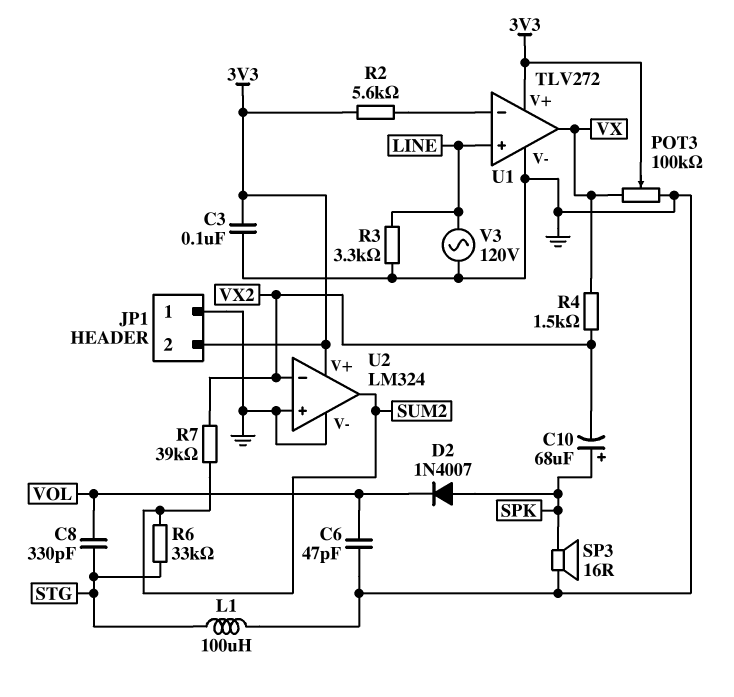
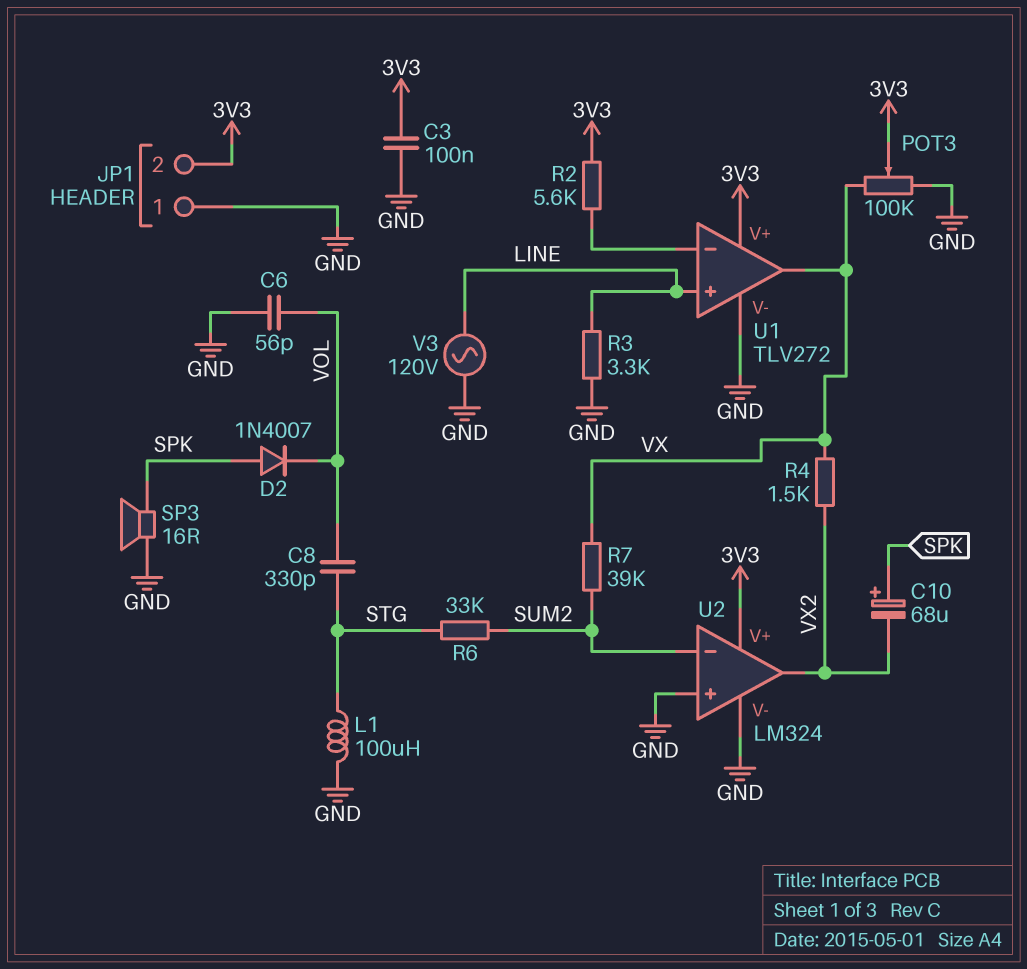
C6: 47pF (GND, VOL) -> 56pF (GND, VOL)
R7: 39k (SUM2, VX2) -> 39k (SUM2, VX)
U2 pin in-: VX2 -> SUM2
U2 pin out: SUM2 -> VX2

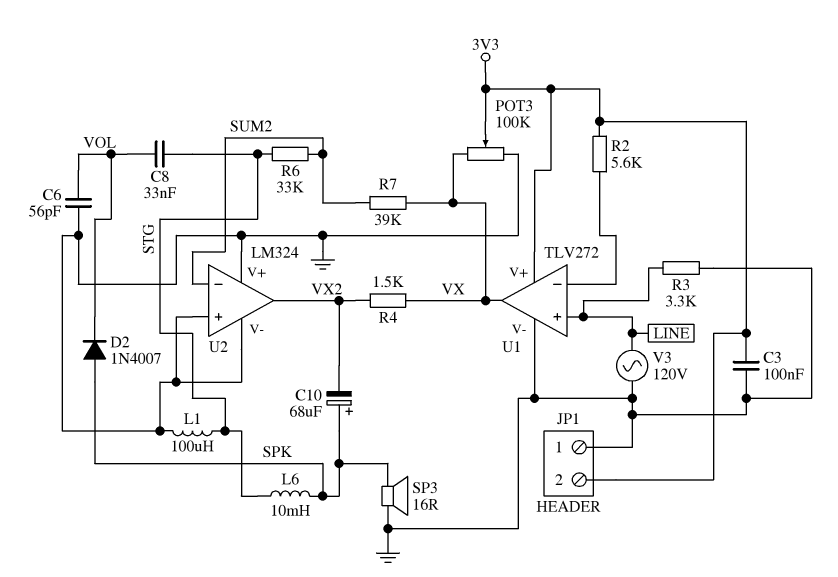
C8: 330pF (STG, VOL) -> 33nF (STG, VOL)
L6: none -> 10mH (SPK, STG)
U2 pin V+: 3V3 -> GND

